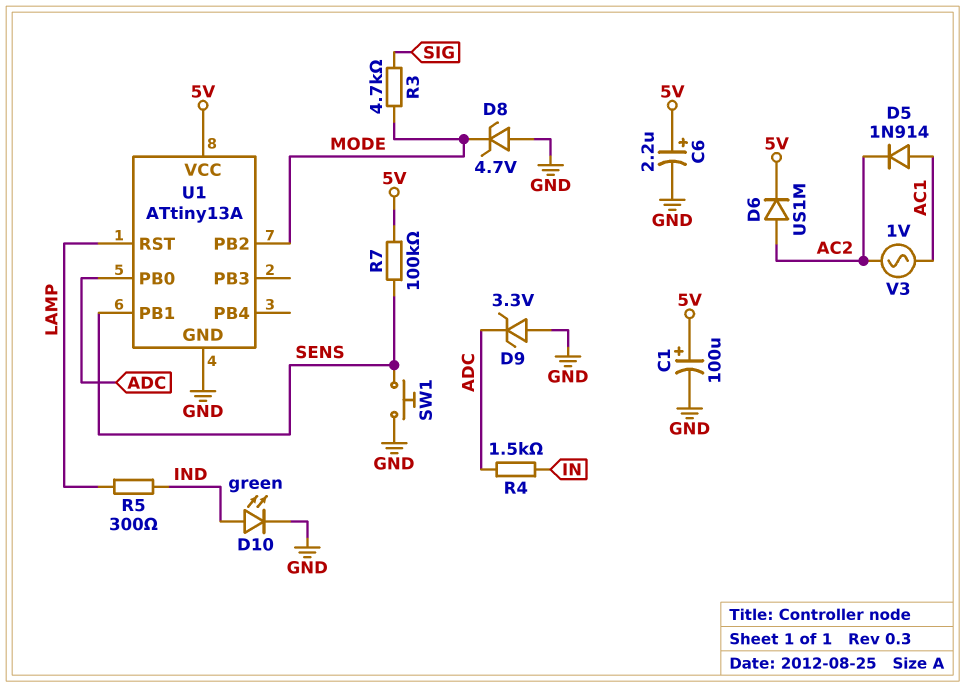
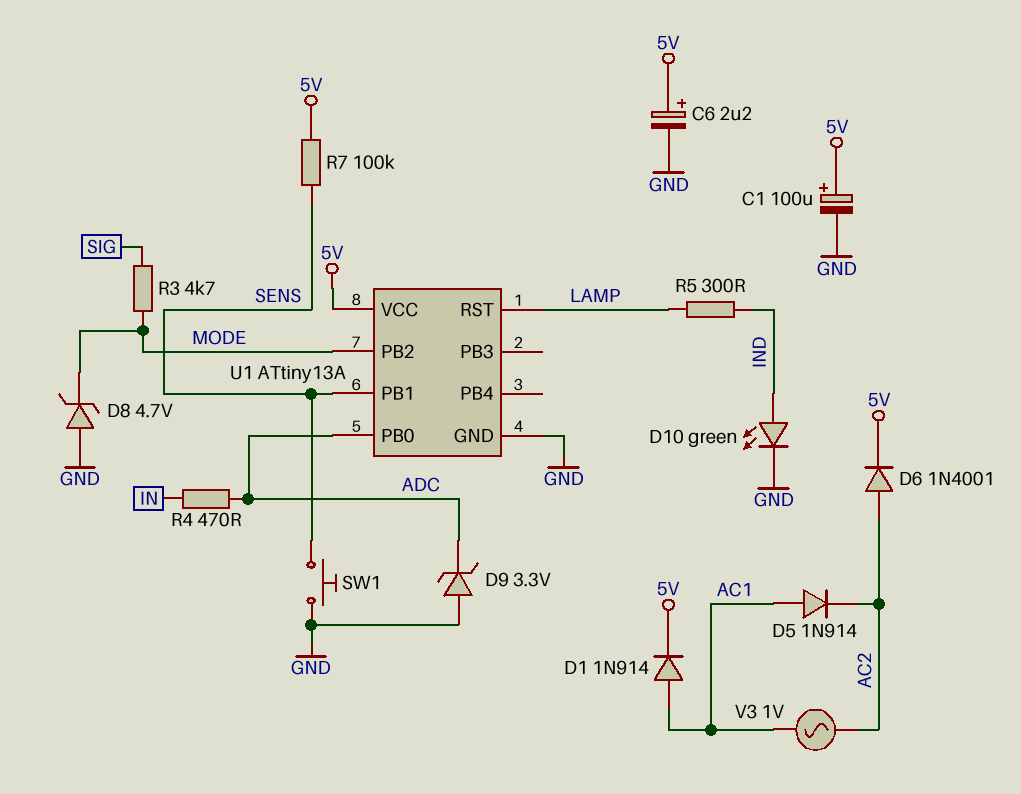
D1: none -> diode 1N914 (A AC1, K 5V)
D6: diode US1M (A AC2, K 5V) -> diode 1N4001 (A AC2, K 5V)
R4: 1.5k (ADC, IN) -> 470 (ADC, IN)

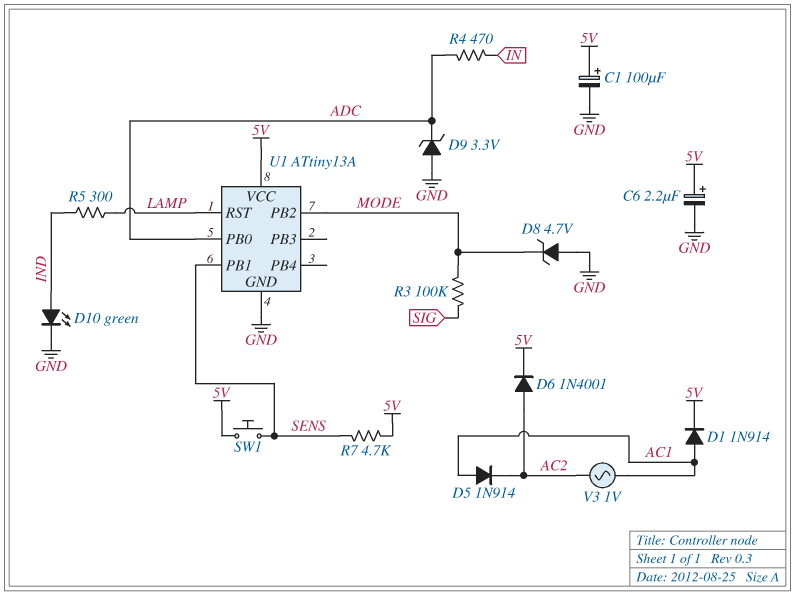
R3: 4.7k (MODE, SIG) -> 100k (MODE, SIG)
R7: 100k (5V, SENS) -> 4.7k (5V, SENS)
SW1: button (GND, SENS) -> button (5V, SENS)

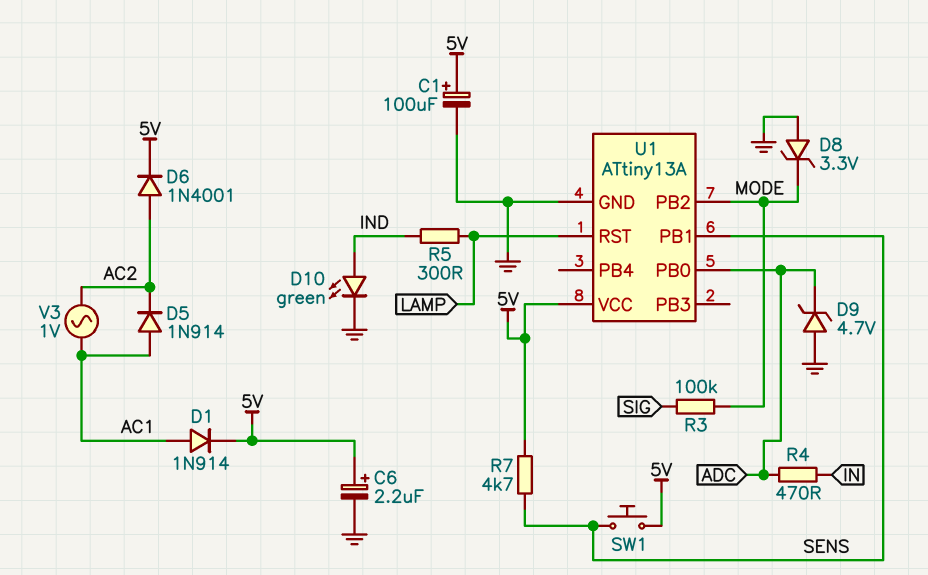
D8: zener 4.7V (A GND, K MODE) -> zener 3.3V (A GND, K MODE)
D9: zener 3.3V (A GND, K ADC) -> zener 4.7V (A GND, K ADC)

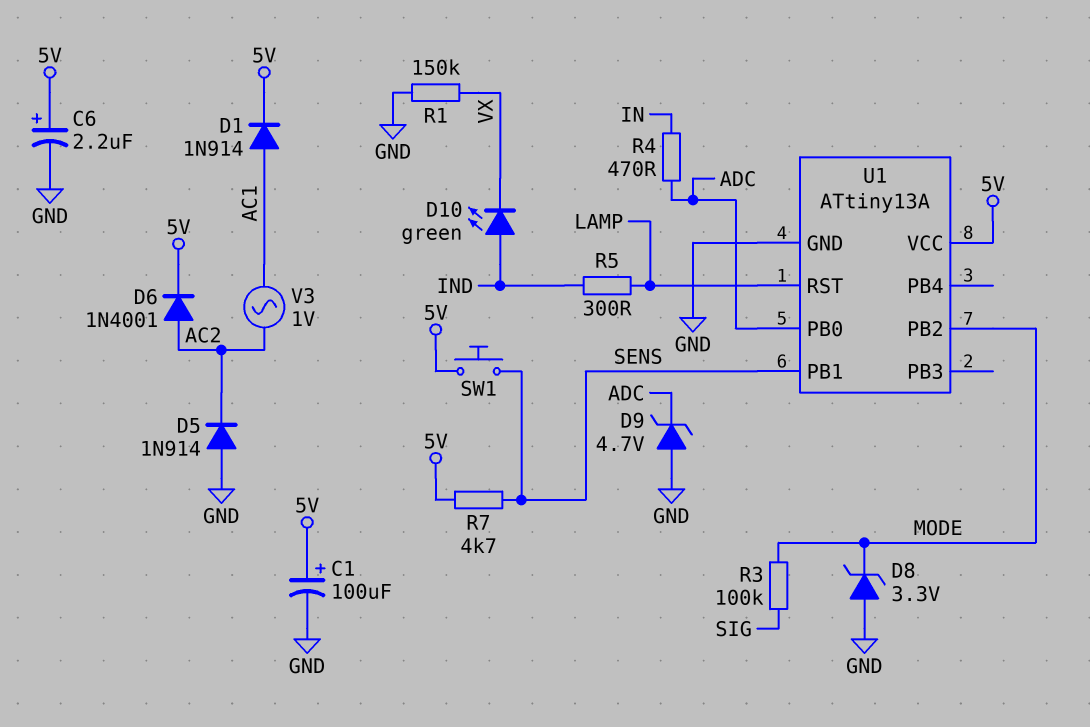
D5: diode 1N914 (A AC1, K AC2) -> diode 1N914 (A GND, K AC2)
D10: LED green (A IND, K GND) -> LED green (A IND, K VX)
R1: none -> 150k (GND, VX)

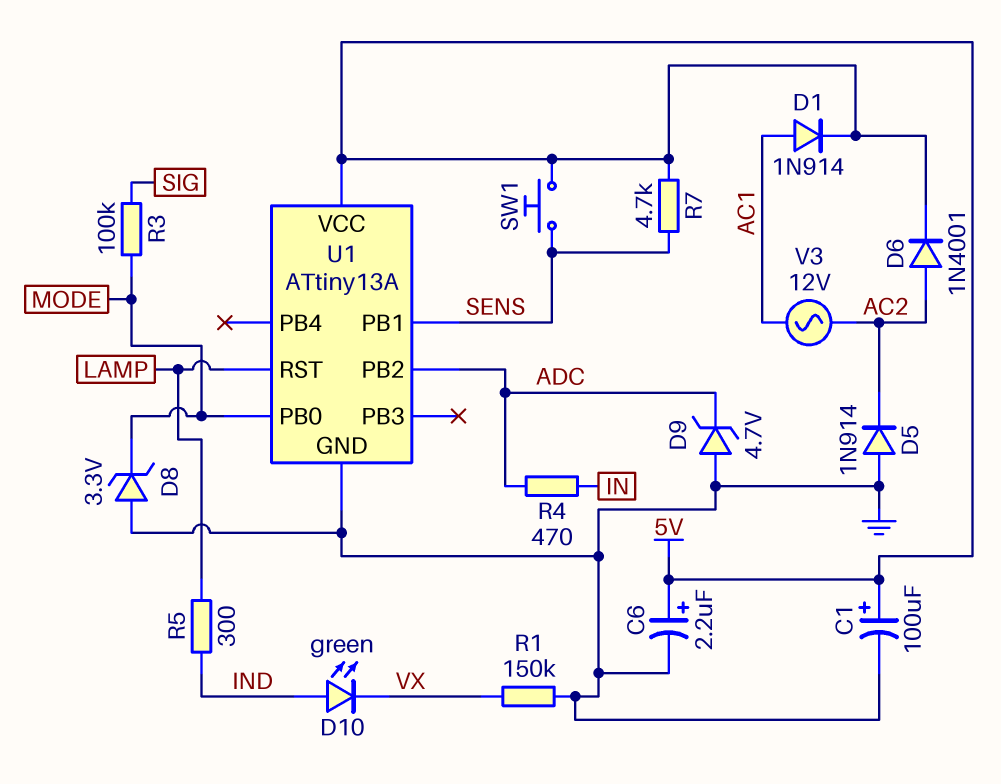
U1 pin PB0: ADC -> MODE
U1 pin PB2: MODE -> ADC
V3: AC 1V (AC1, AC2) -> AC 12V (AC1, AC2)

